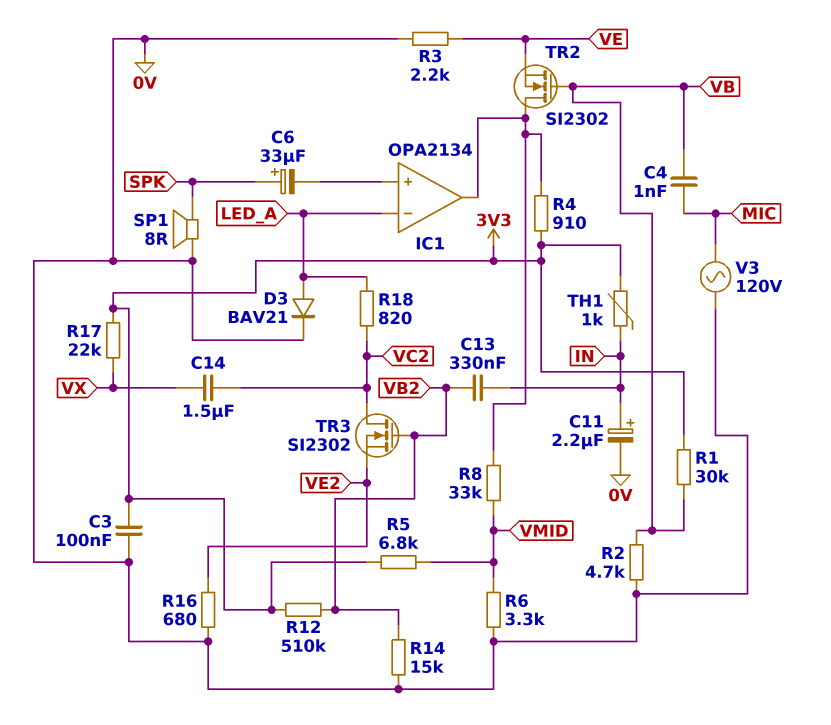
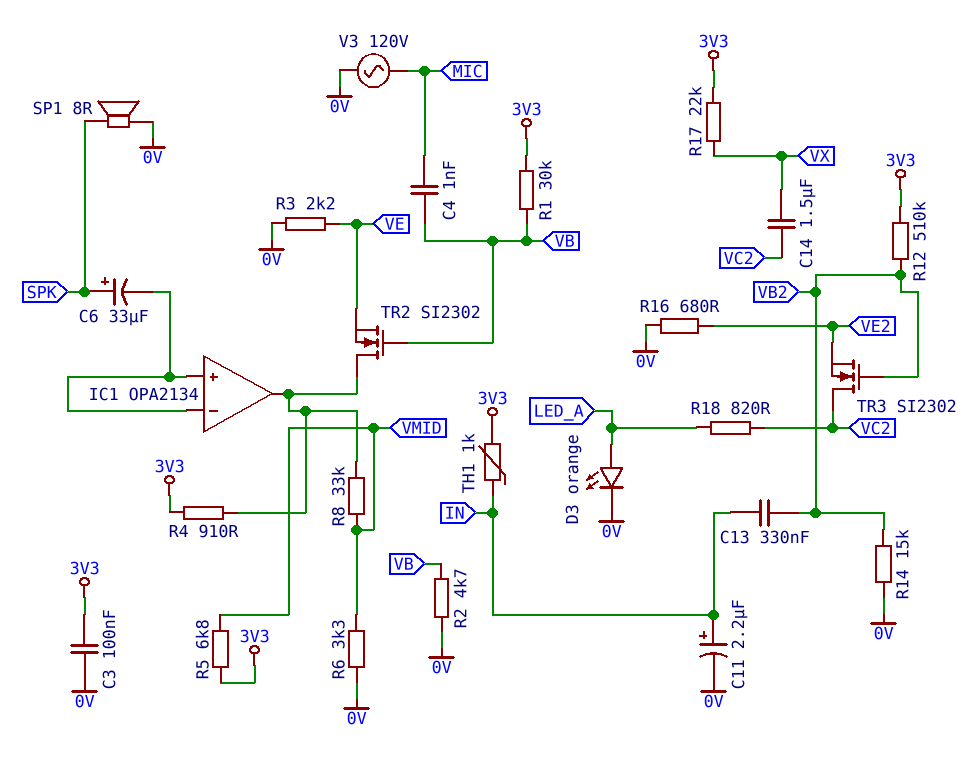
D3: diode BAV21 (A LED_A, K 0V) -> LED orange (A LED_A, K 0V)
IC1 pin in-: LED_A -> IC1/in+

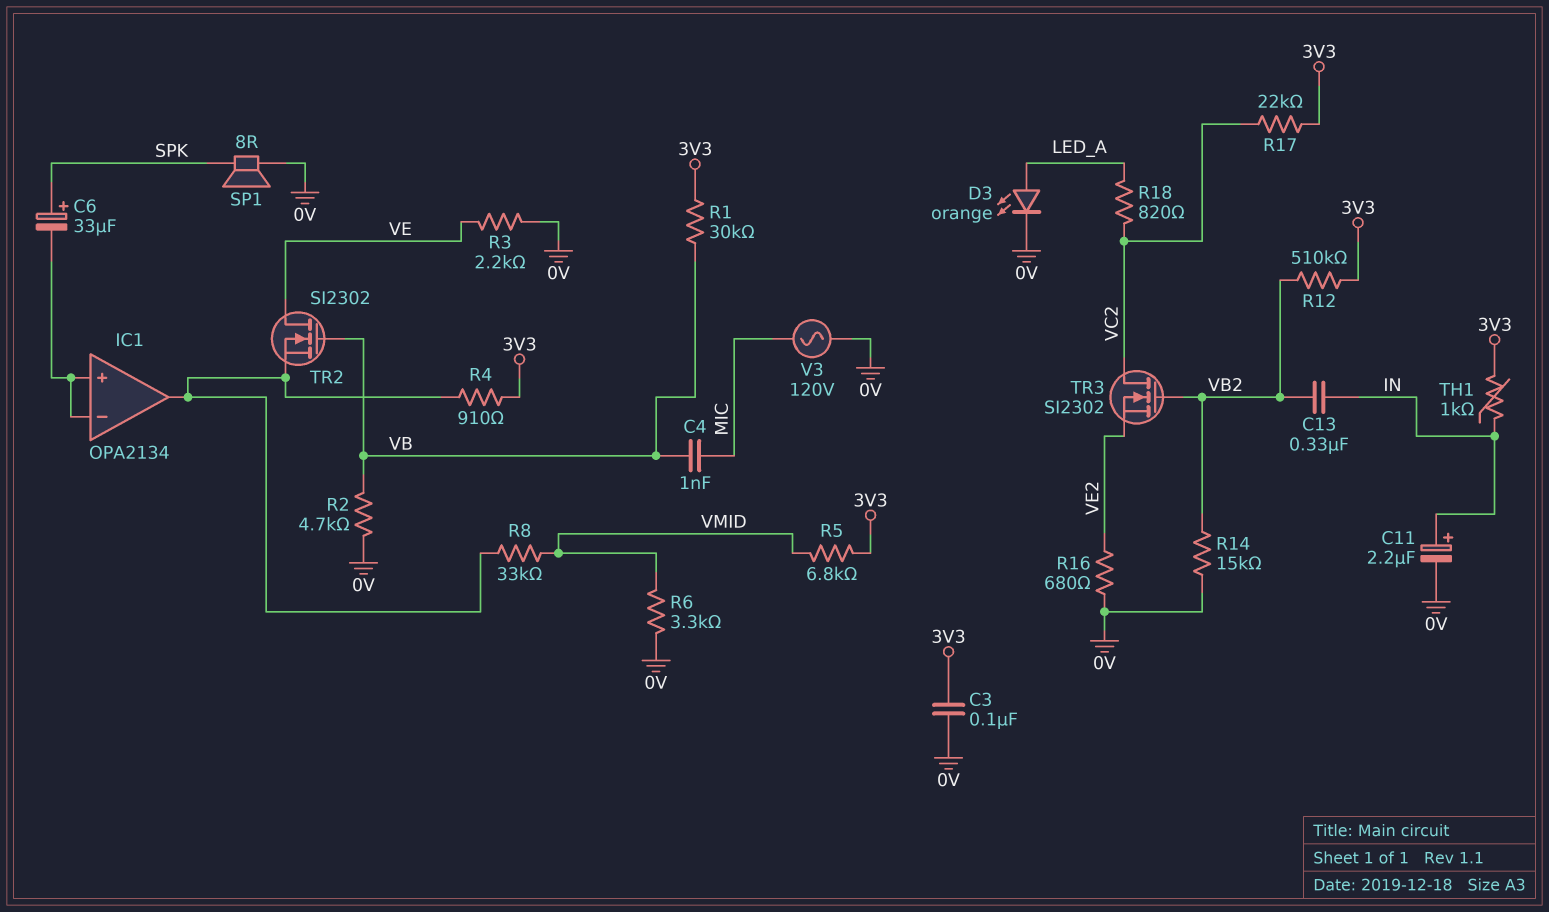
C14: 1.5uF (VC2, VX) -> none
R17: 22k (3V3, VX) -> 22k (3V3, VC2)
TR2: NMOS SI2302 (G VB, D IC1/out, S VE) -> NMOS SI2302 (G VB, D VE, S IC1/out)

